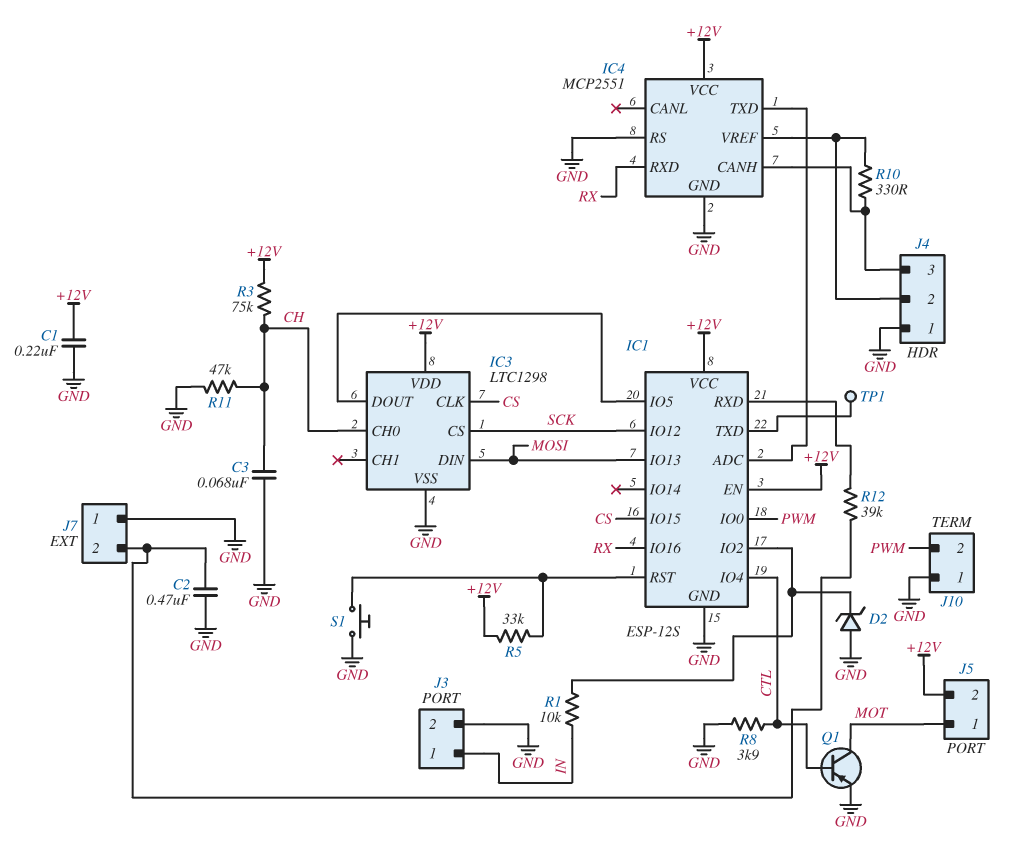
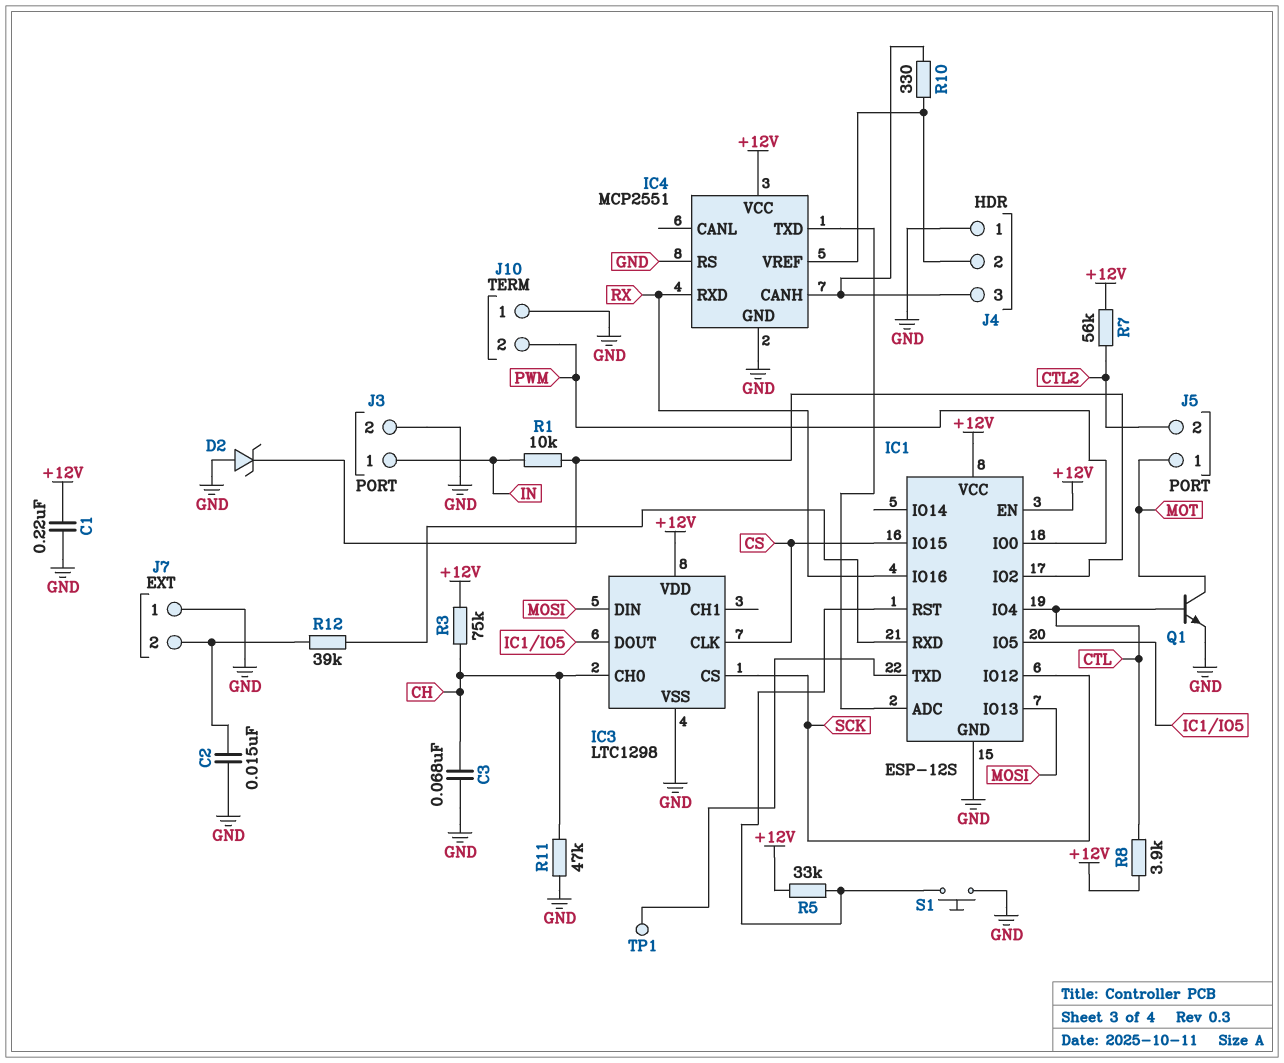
C2: 470nF (GND, J7/2) -> 15nF (GND, J7/2)
J5 pin 2: +12V -> CTL2
Q1: PNP (B CTL, C MOT, E GND) -> NPN (B CTL, C MOT, E GND)
R7: none -> 56k (+12V, CTL2)
R8: 3.9k (CTL, GND) -> 3.9k (+12V, CTL)

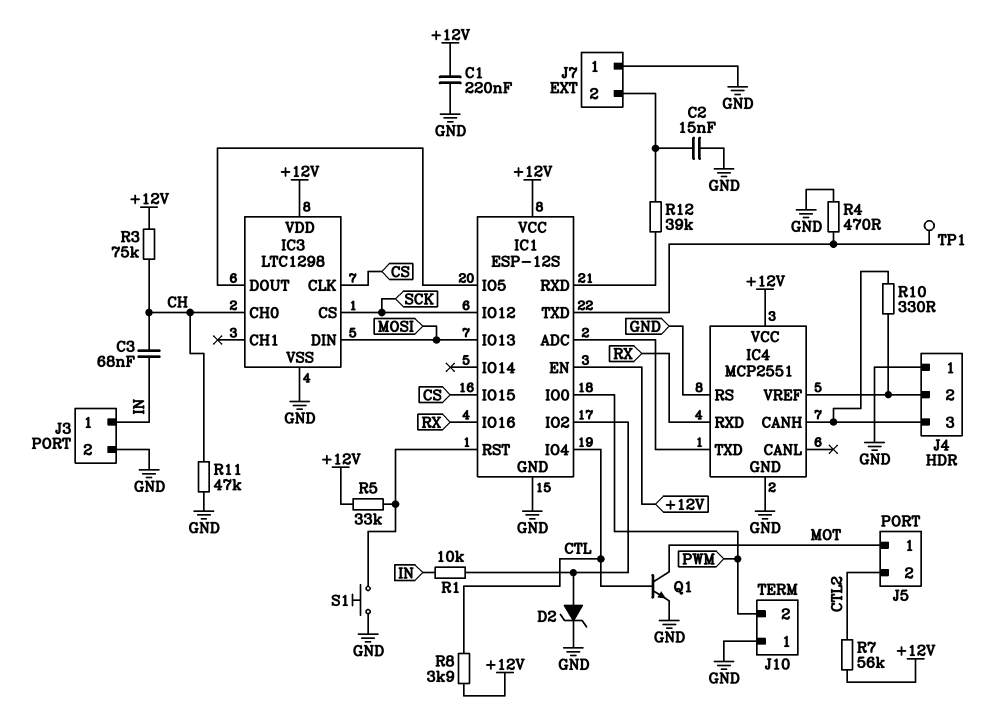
C3: 68nF (CH, GND) -> 68nF (CH, IN)
D2: zener (A GND, K IC1/IO2) -> zener (A IC1/IO2, K GND)
R4: none -> 470 (GND, IC1/TXD)

